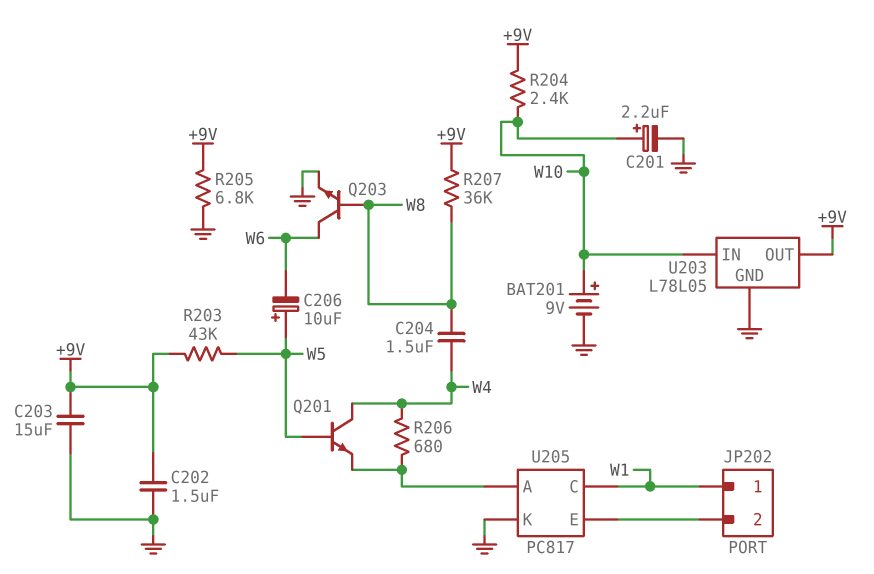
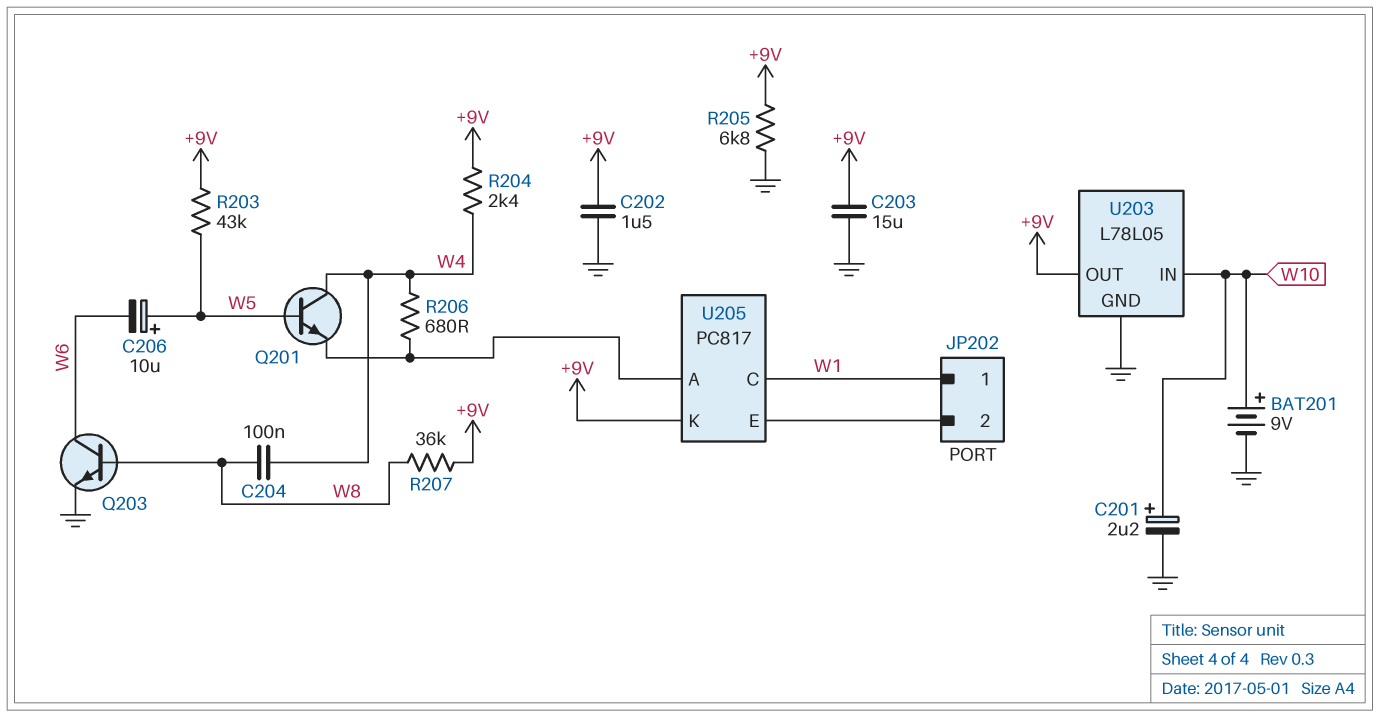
C204: 1.5uF (W4, W8) -> 100nF (W4, W8)
R204: 2.4k (+9V, W10) -> 2.4k (+9V, W4)
U205 pin K: GND -> +9V

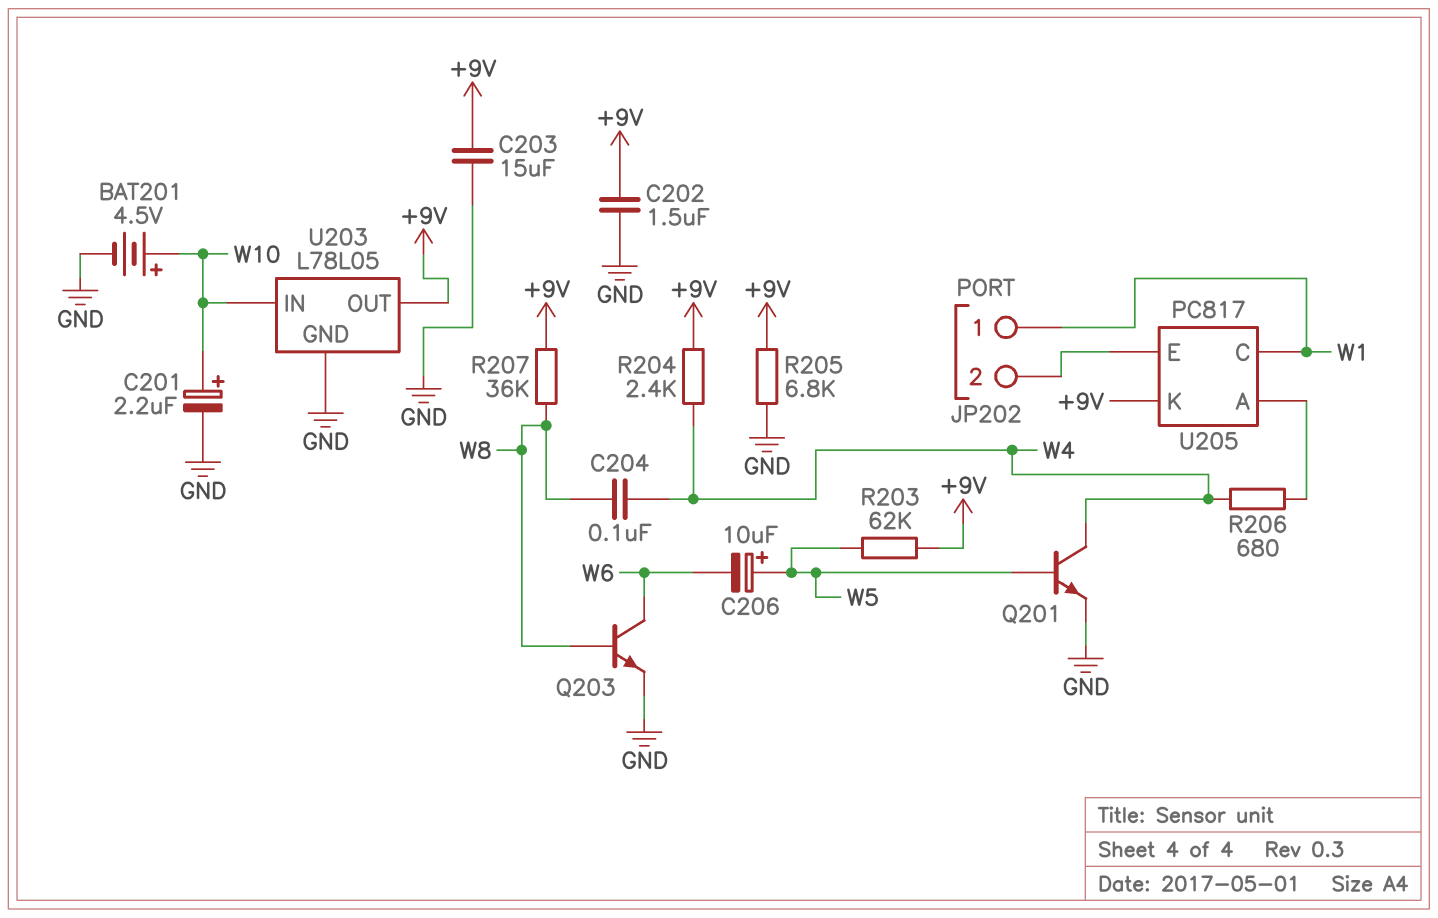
BAT201: 9V (plus W10, minus GND) -> 4.5V (plus W10, minus GND)
Q201: NPN (B W5, C W4, E U205/A) -> NPN (B W5, C W4, E GND)
R203: 43k (+9V, W5) -> 62k (+9V, W5)

